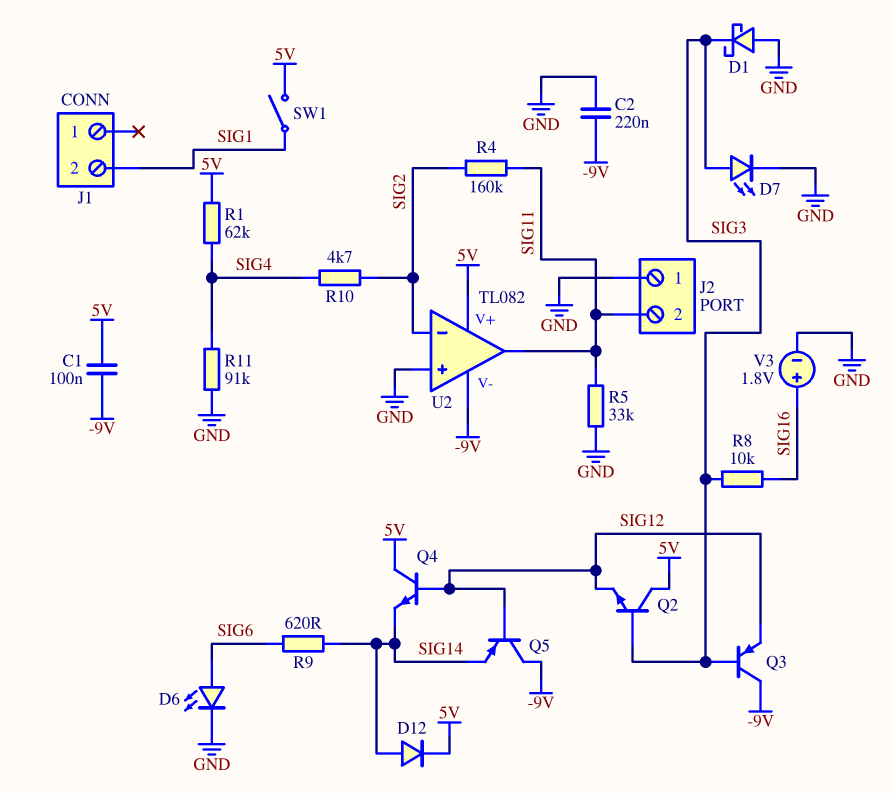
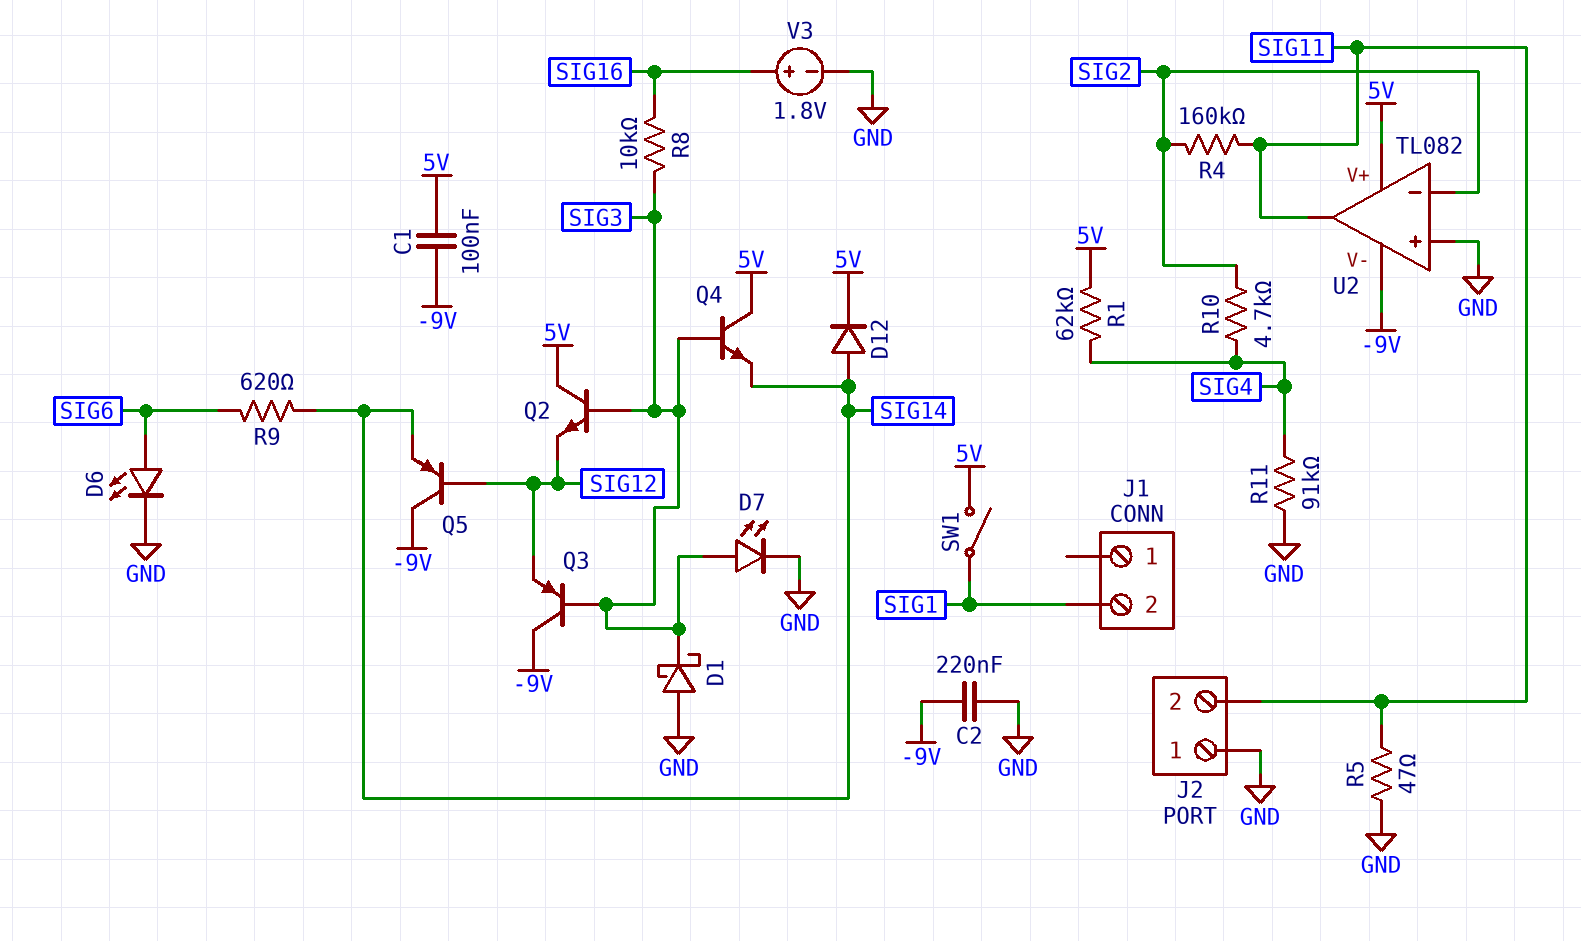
Q4: NPN (B SIG12, C 5V, E SIG14) -> NPN (B SIG3, C 5V, E SIG14)
R5: 33k (GND, SIG11) -> 47 (GND, SIG11)

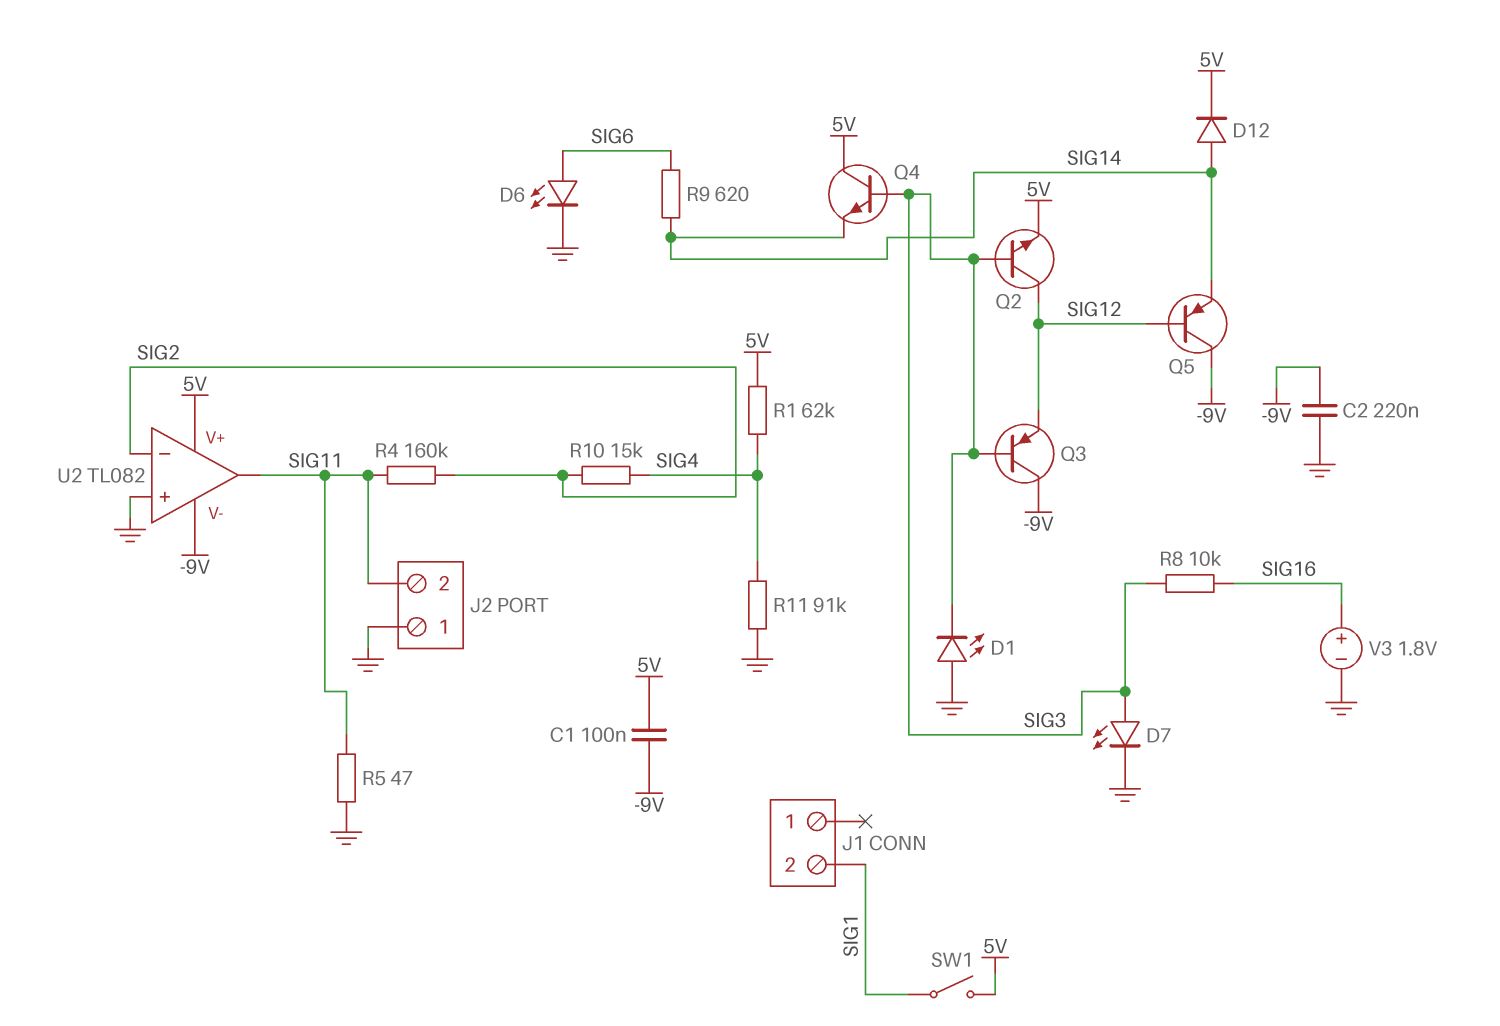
D1: schottky (A GND, K SIG3) -> LED (A GND, K SIG3)
Q2: NPN (B SIG3, C 5V, E SIG12) -> NPN (B SIG3, C SIG12, E 5V)
R10: 4.7k (SIG2, SIG4) -> 15k (SIG2, SIG4)

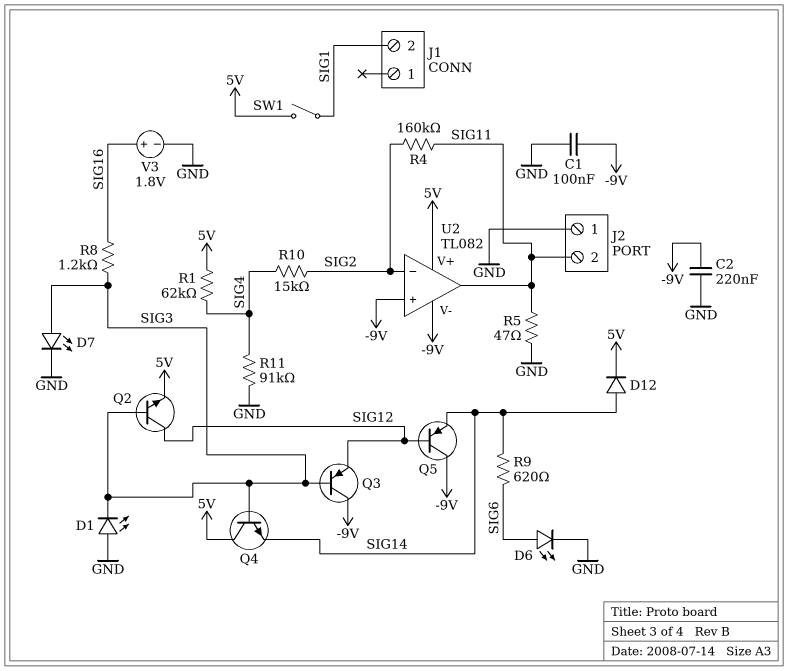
C1: 100nF (-9V, 5V) -> 100nF (-9V, GND)
R8: 10k (SIG3, SIG16) -> 1.2k (SIG3, SIG16)
U2 pin in+: GND -> -9V

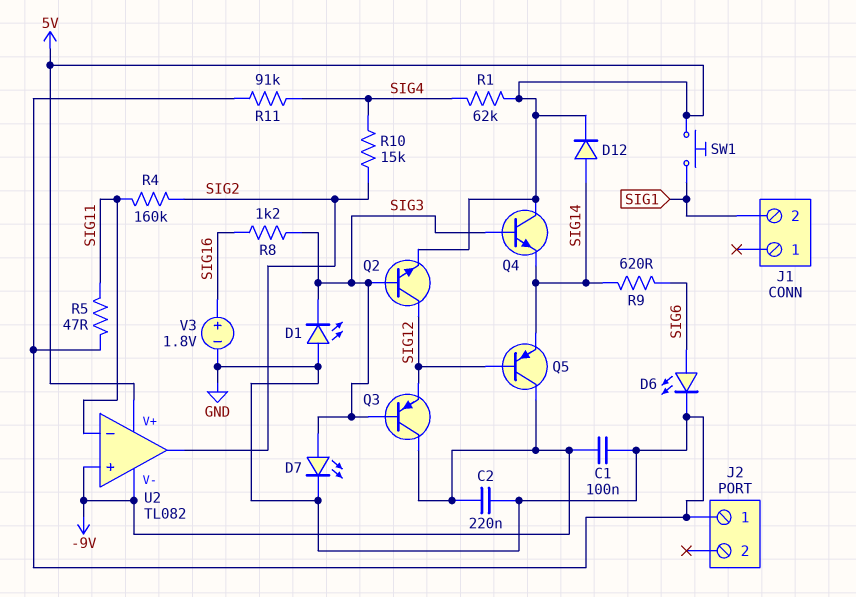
J2 pin 2: SIG11 -> none
SW1: switch (5V, SIG1) -> button (5V, SIG1)
U2 pin in-: SIG2 -> SIG11
U2 pin out: SIG11 -> SIG2

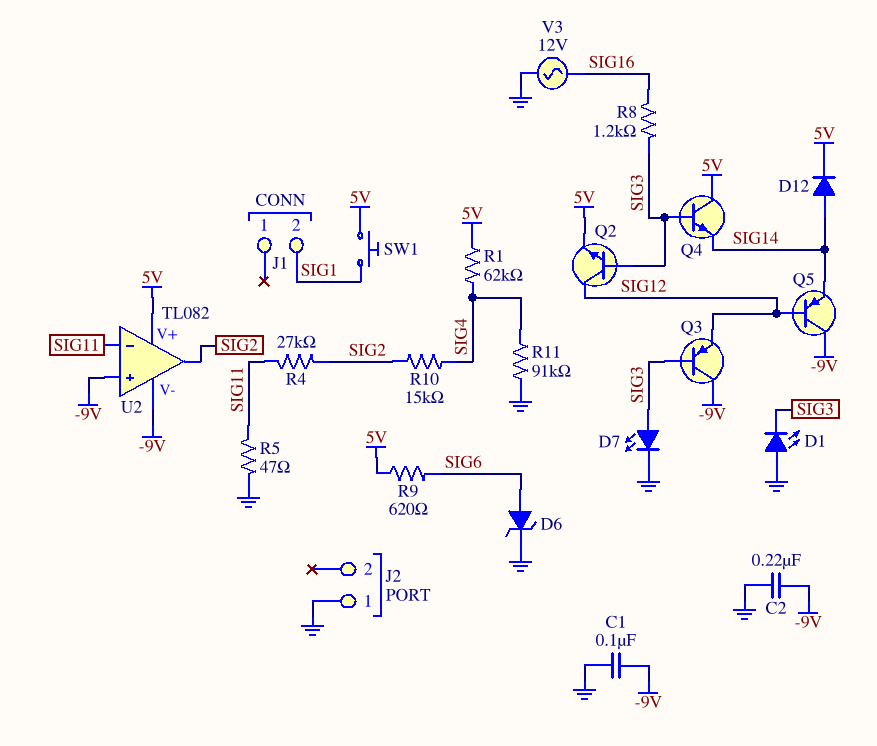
D6: LED (A SIG6, K GND) -> zener (A SIG6, K GND)
R4: 160k (SIG2, SIG11) -> 27k (SIG2, SIG11)
R9: 620 (SIG6, SIG14) -> 620 (5V, SIG6)
V3: 1.8V (plus SIG16, minus GND) -> AC 12V (GND, SIG16)

